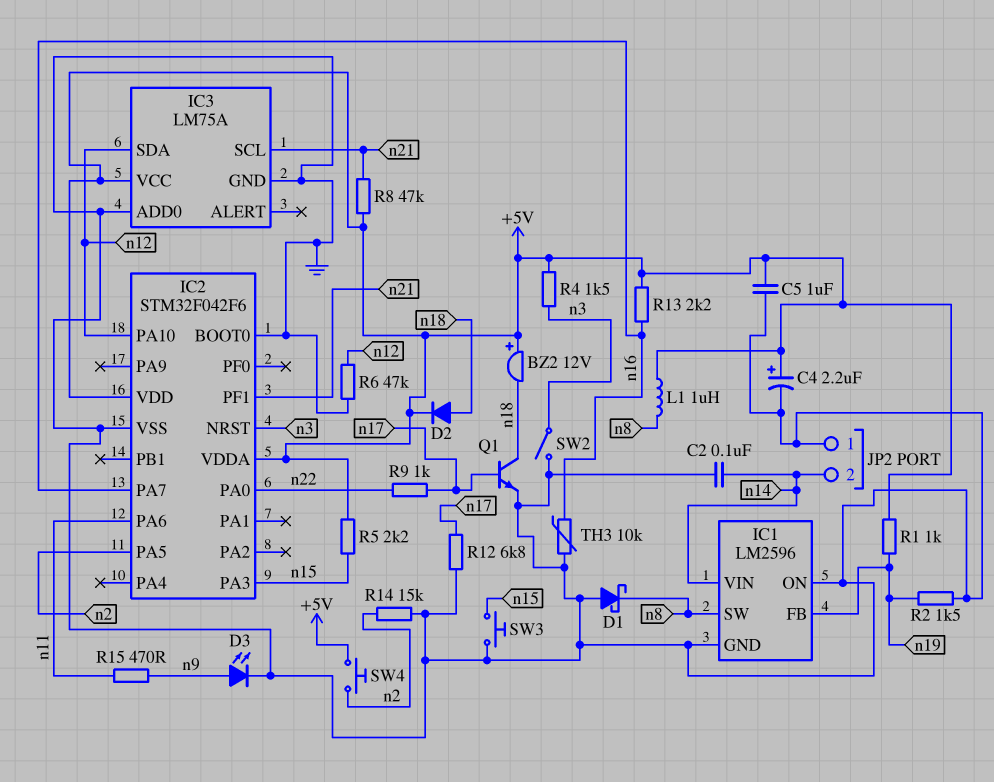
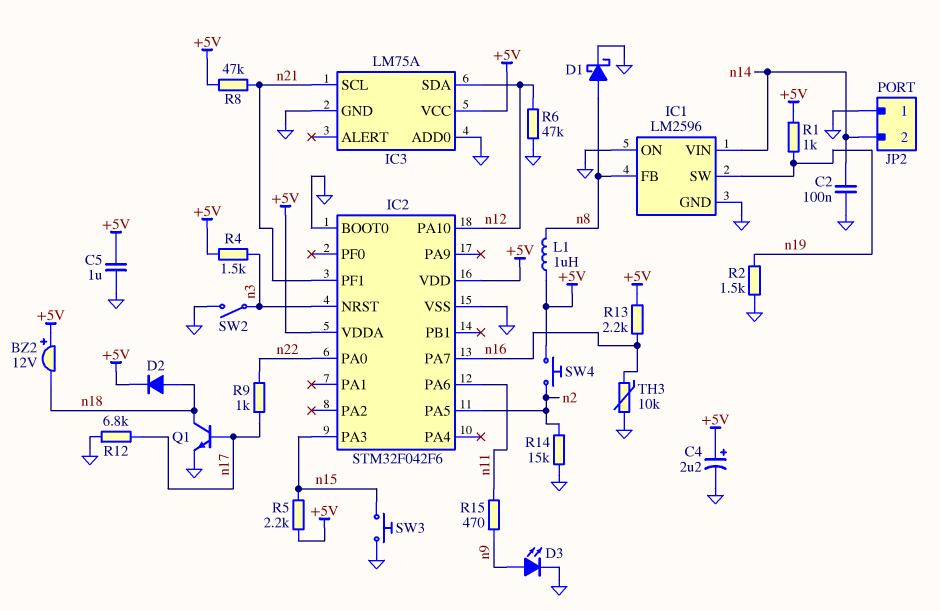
D1: schottky (A GND, K n8) -> schottky (A n8, K GND)
IC1 pin FB: n19 -> n8
IC1 pin SW: n8 -> n19

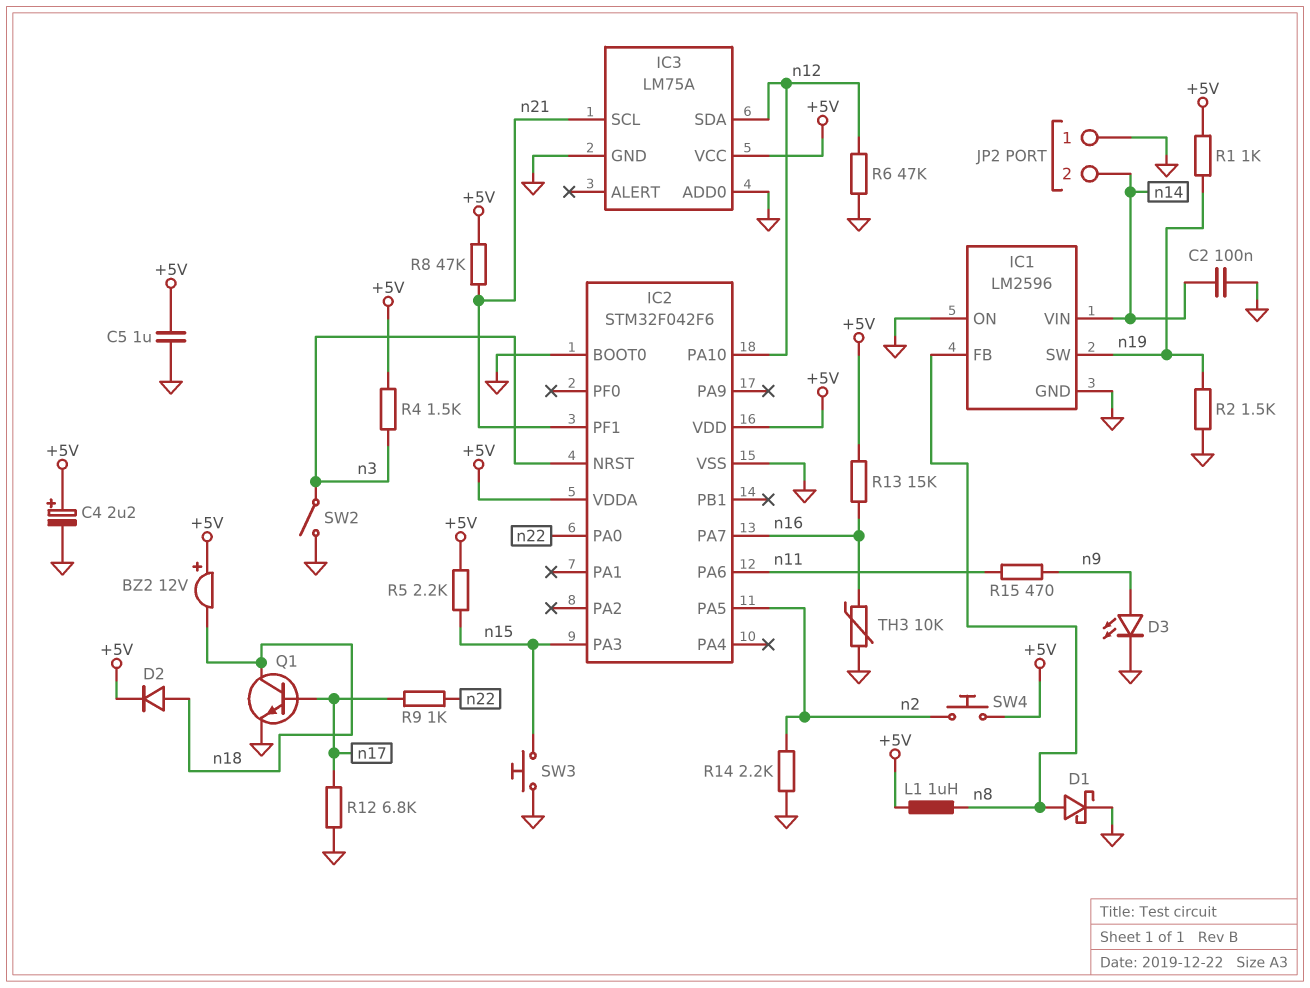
R13: 2.2k (+5V, n16) -> 15k (+5V, n16)
R14: 15k (GND, n2) -> 2.2k (GND, n2)

